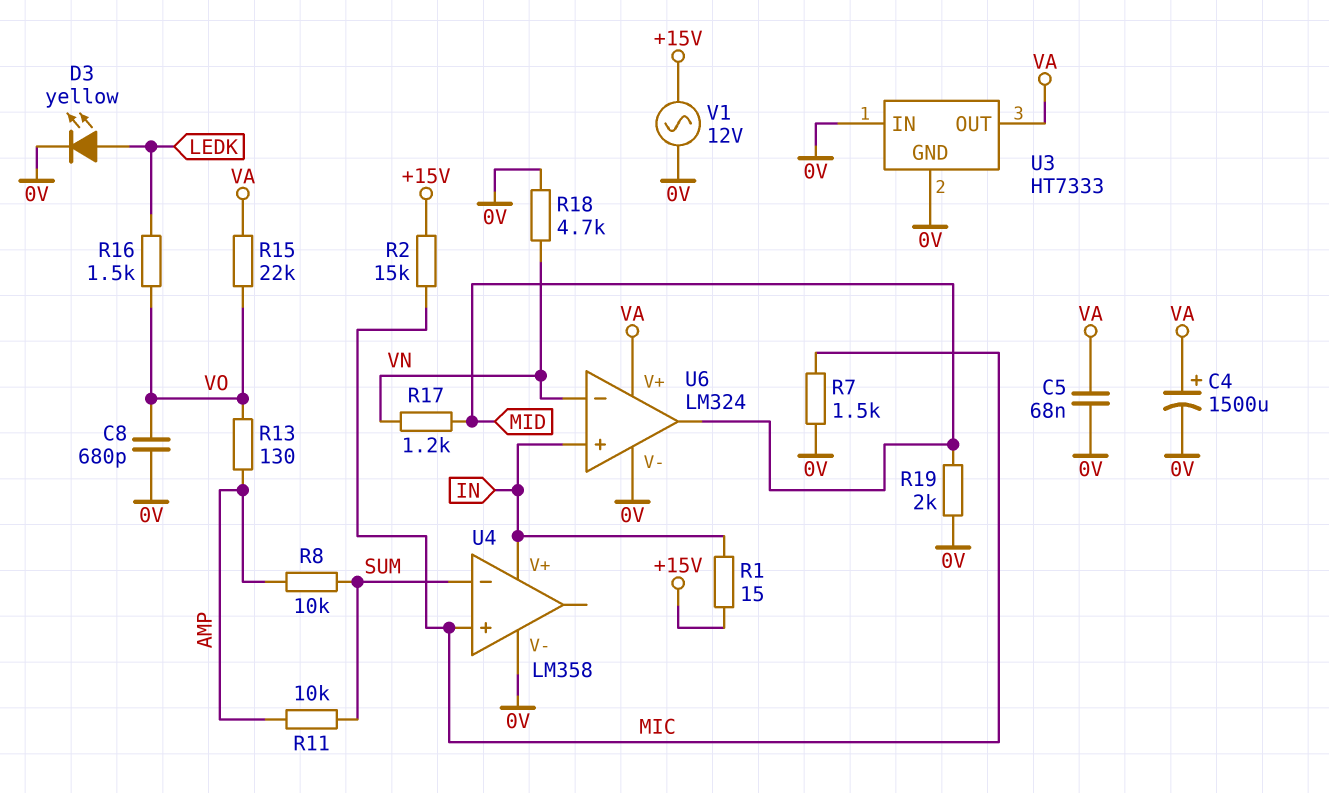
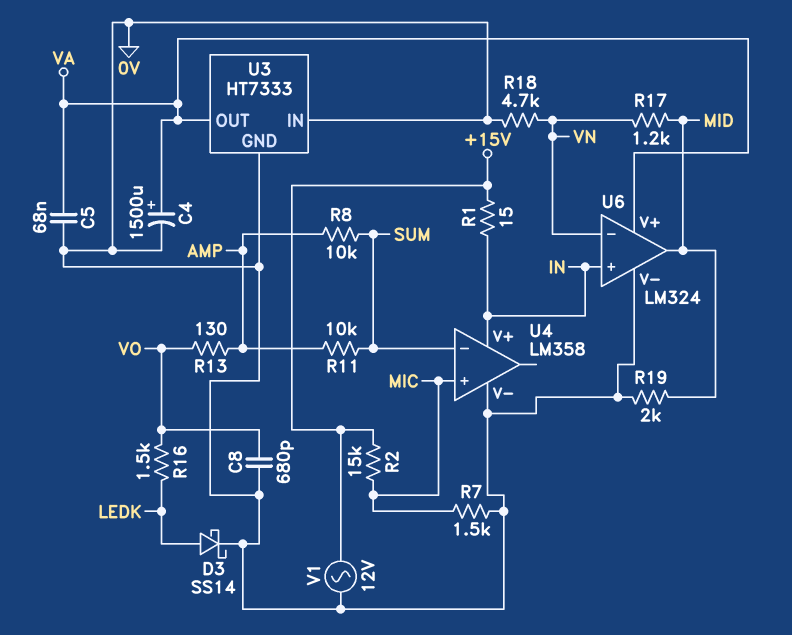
D3: LED yellow (A LEDK, K 0V) -> schottky SS14 (A LEDK, K 0V)
R15: 22k (VA, VO) -> none

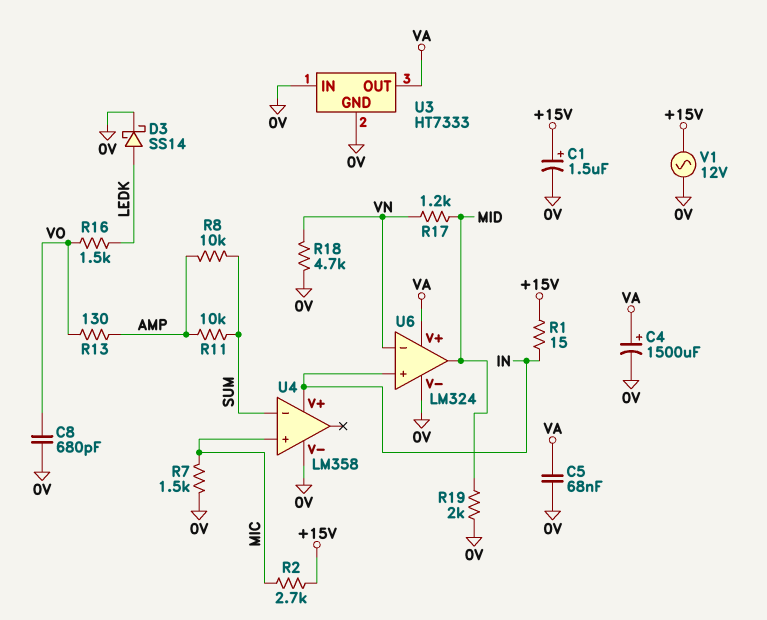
C1: none -> 1.5uF (plus +15V, minus 0V)
R2: 15k (+15V, MIC) -> 2.7k (+15V, MIC)

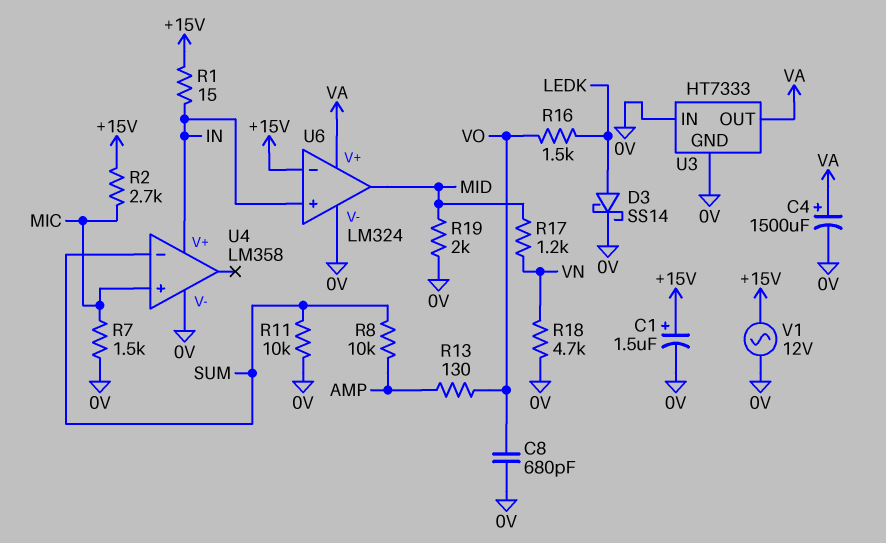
C5: 68nF (0V, VA) -> none
R11: 10k (AMP, SUM) -> 10k (0V, SUM)
U6 pin in-: VN -> +15V

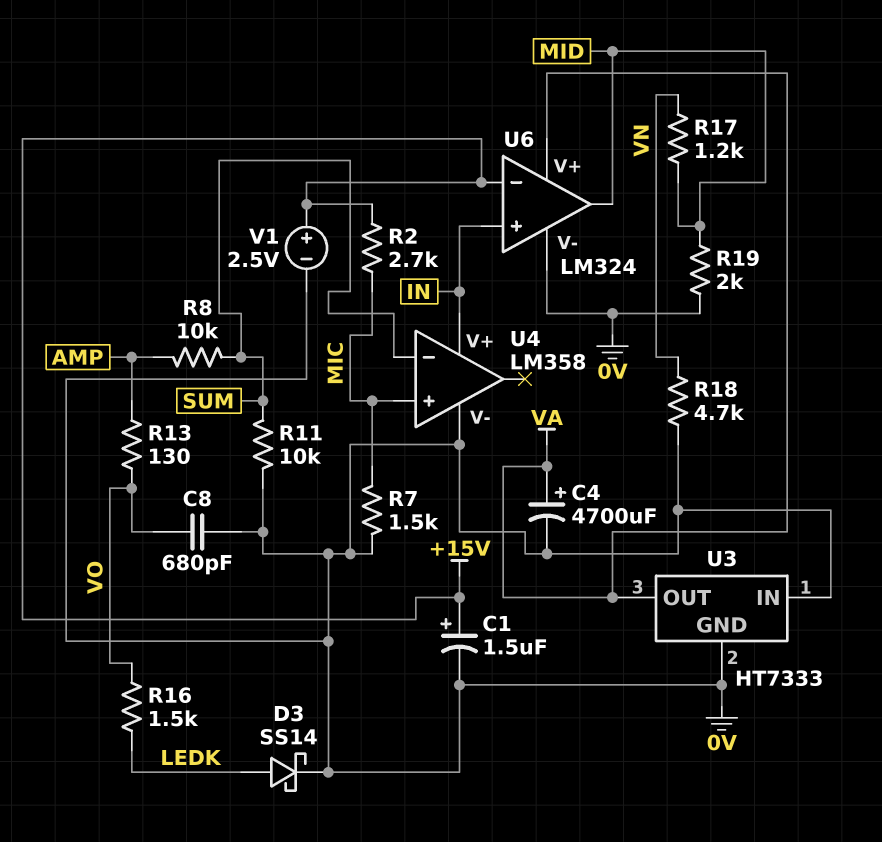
C4: 1500uF (plus VA, minus 0V) -> 4700uF (plus VA, minus 0V)
R1: 15 (+15V, IN) -> none
V1: AC 12V (+15V, 0V) -> 2.5V (plus +15V, minus 0V)

